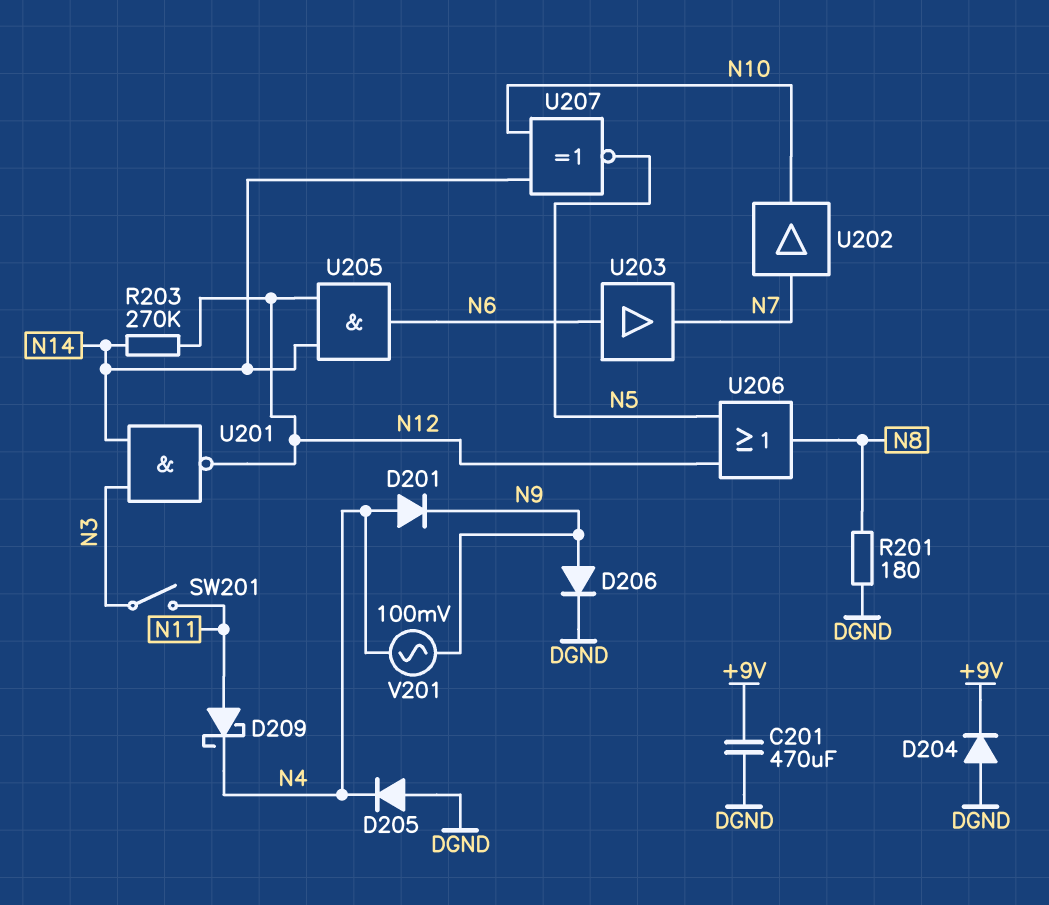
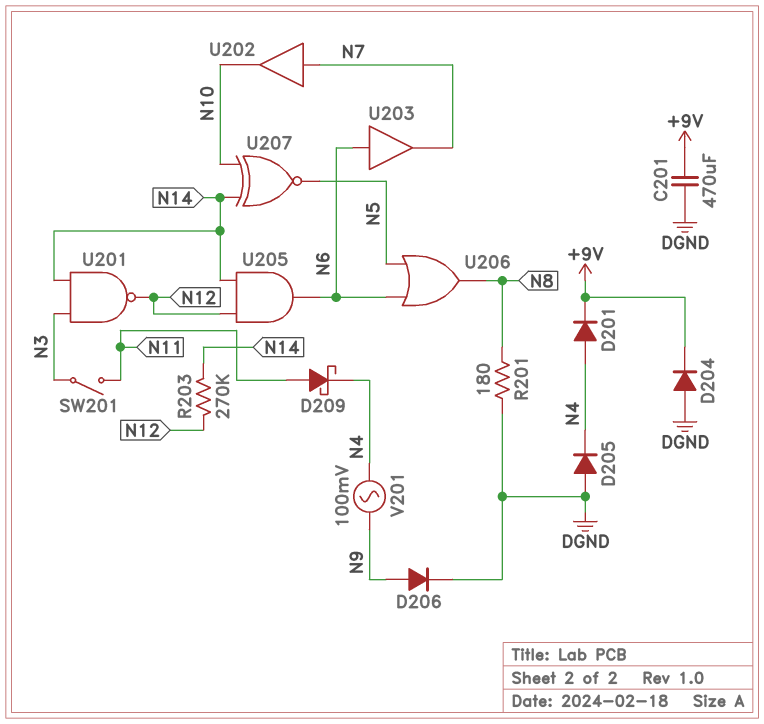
D201: diode (A N4, K N9) -> diode (A N4, K +9V)
U206: OR (in N5, in N12, out N8) -> OR (in N5, in N6, out N8)

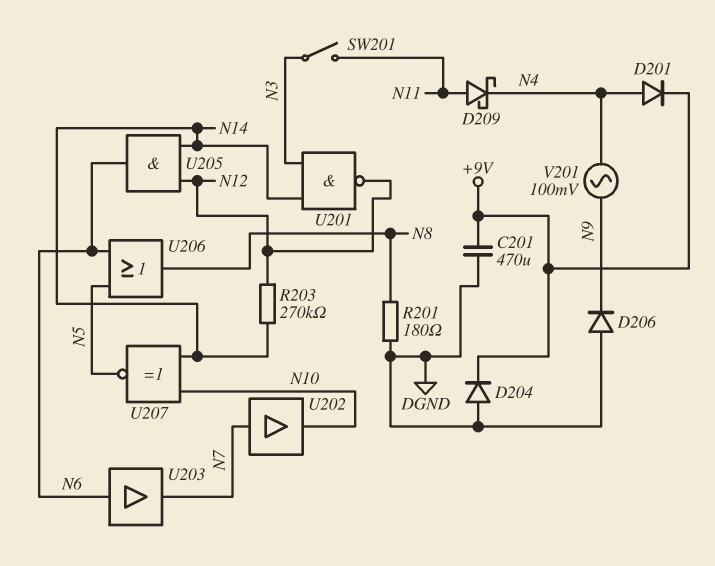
D205: diode (A DGND, K N4) -> none
D206: diode (A N9, K DGND) -> diode (A DGND, K N9)

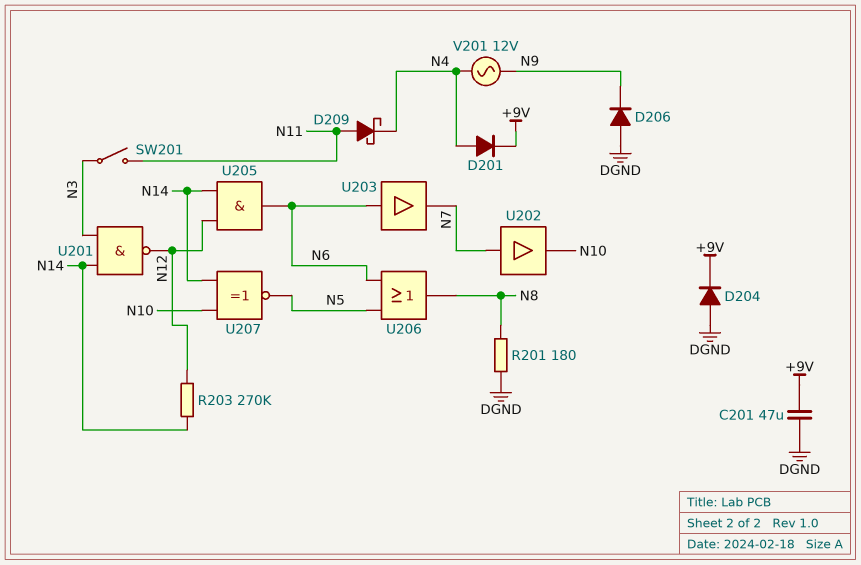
C201: 470uF (+9V, DGND) -> 47uF (+9V, DGND)
V201: AC 100mV (N4, N9) -> AC 12V (N4, N9)

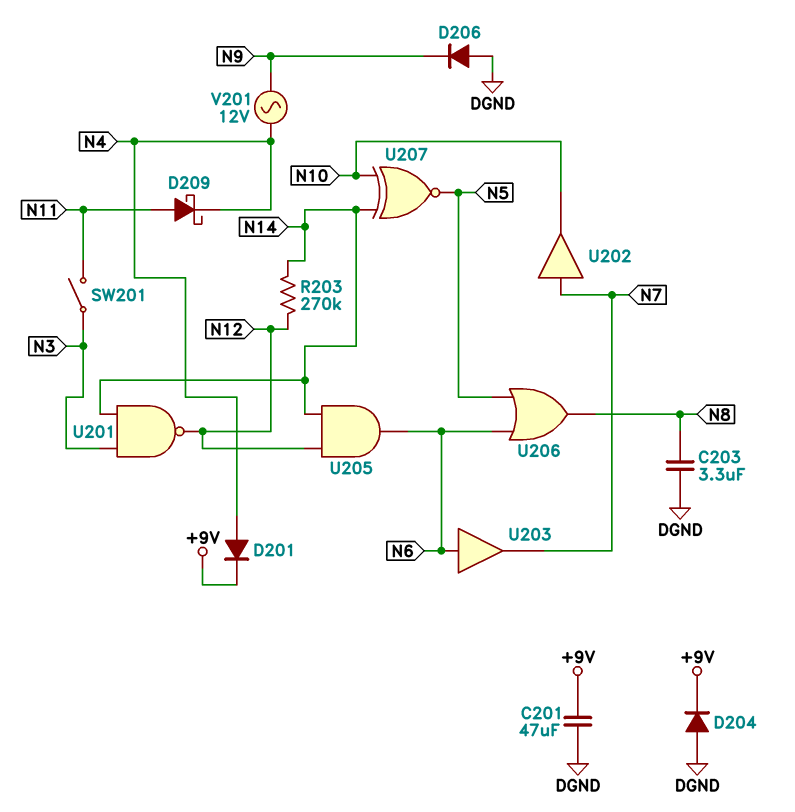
C203: none -> 3.3uF (DGND, N8)
R201: 180 (DGND, N8) -> none

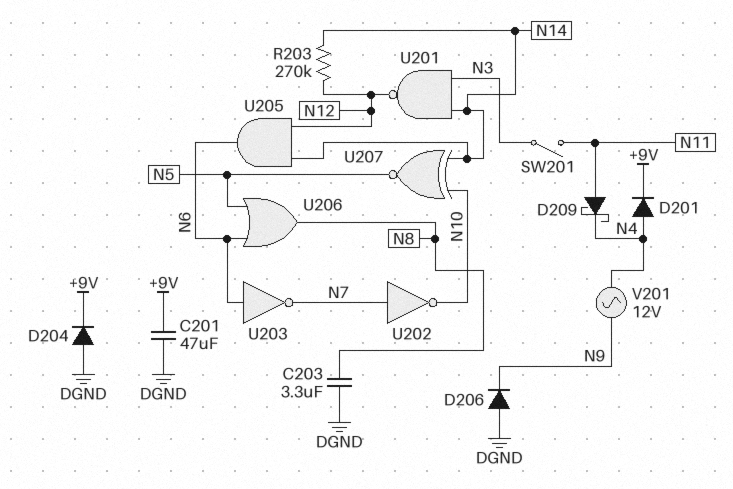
U202: buffer (in N7, out N10) -> NOT (in N7, out N10)
U203: buffer (in N6, out N7) -> NOT (in N6, out N7)

